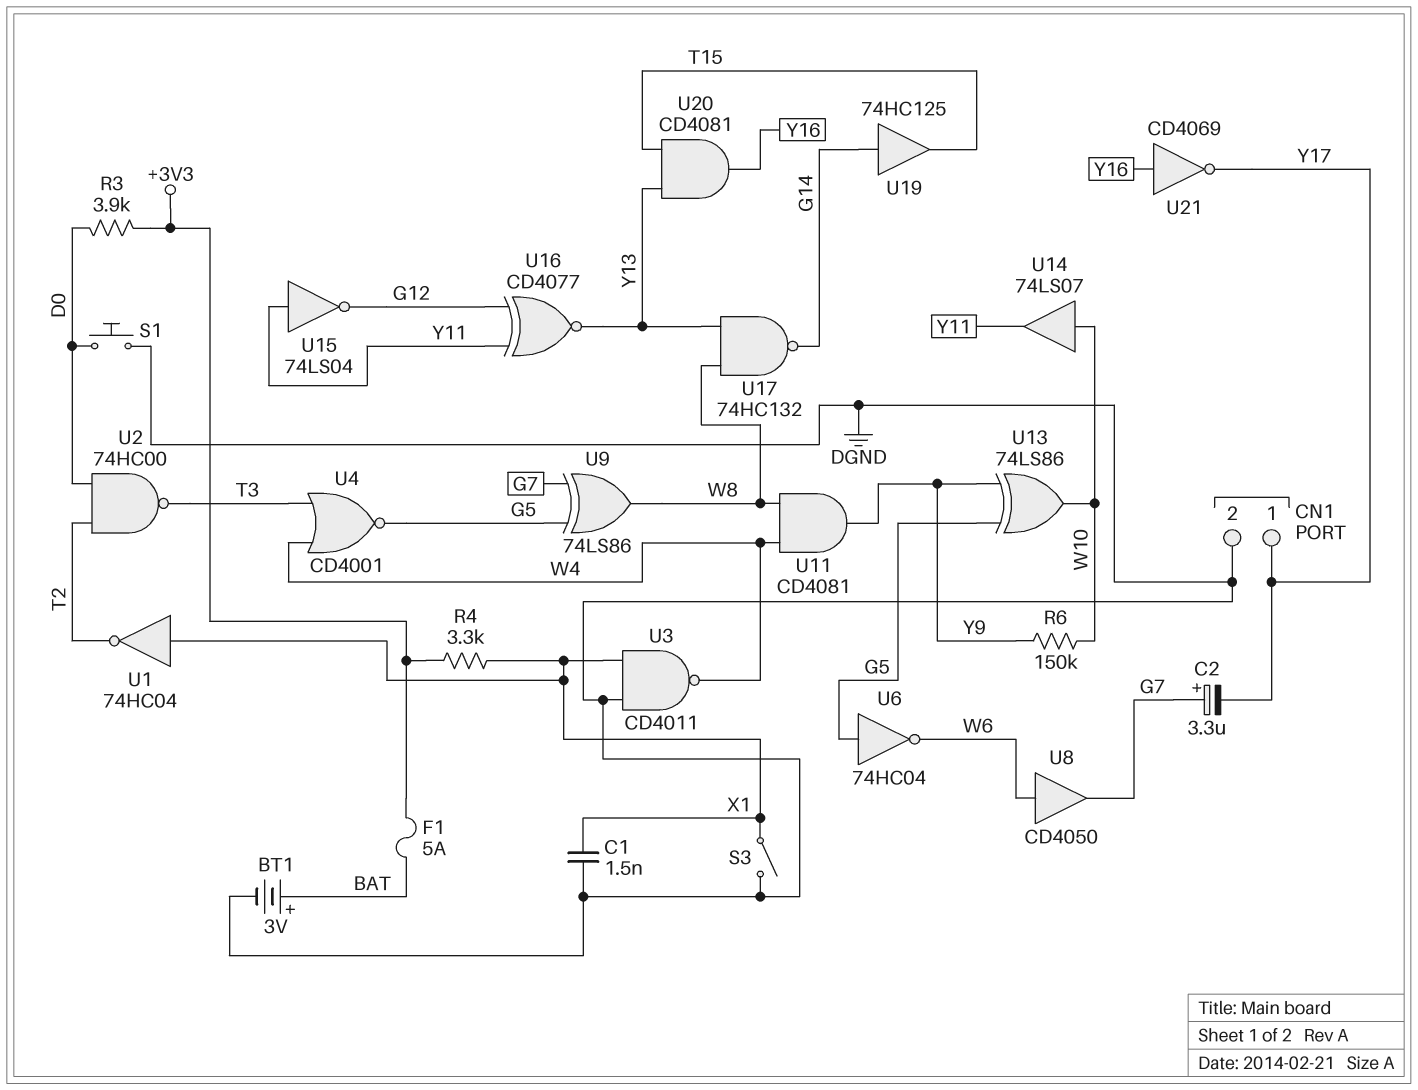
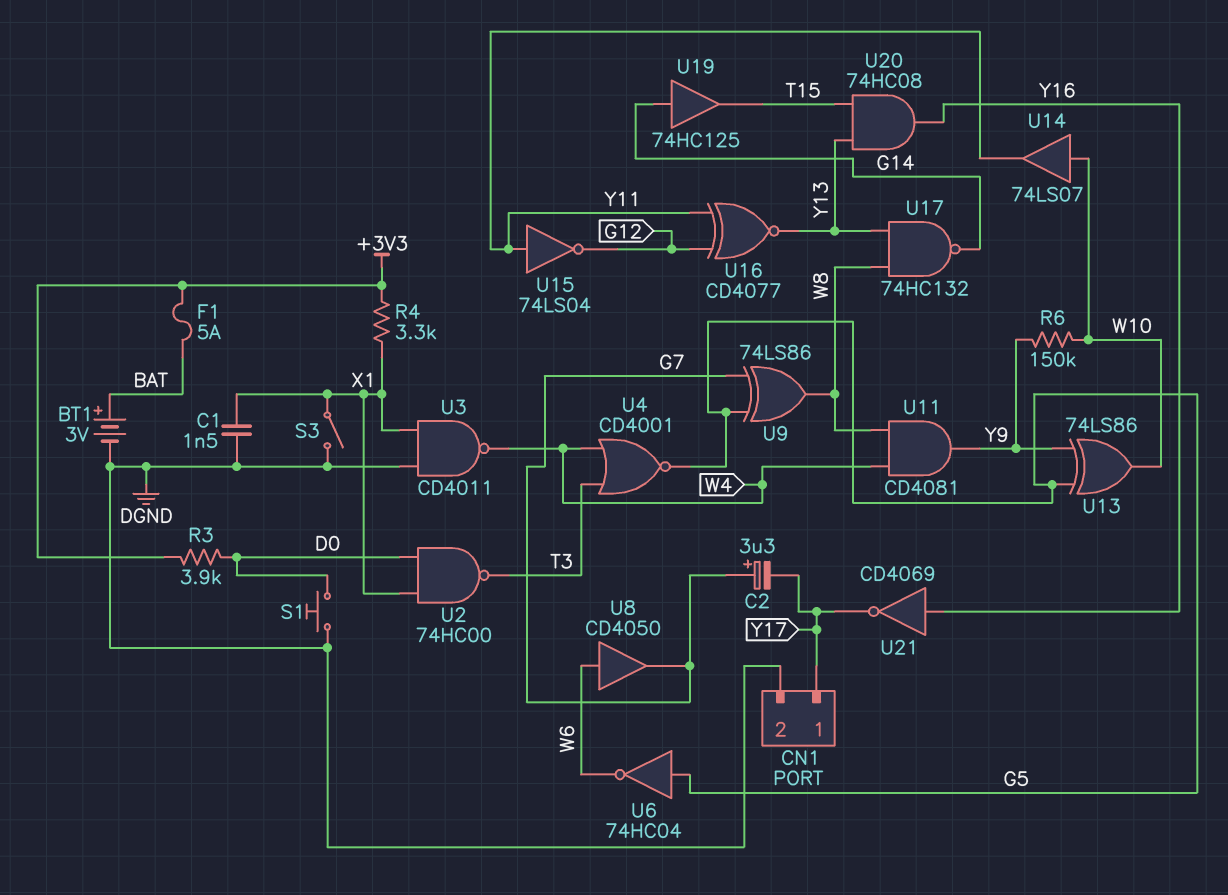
U1: NOT 74HC04 (in X1, out T2) -> none
U2: NAND 74HC00 (in D0, in T2, out T3) -> NAND 74HC00 (in D0, in X1, out T3)
U20: AND CD4081 (in T15, in Y13, out Y16) -> AND 74HC08 (in T15, in Y13, out Y16)

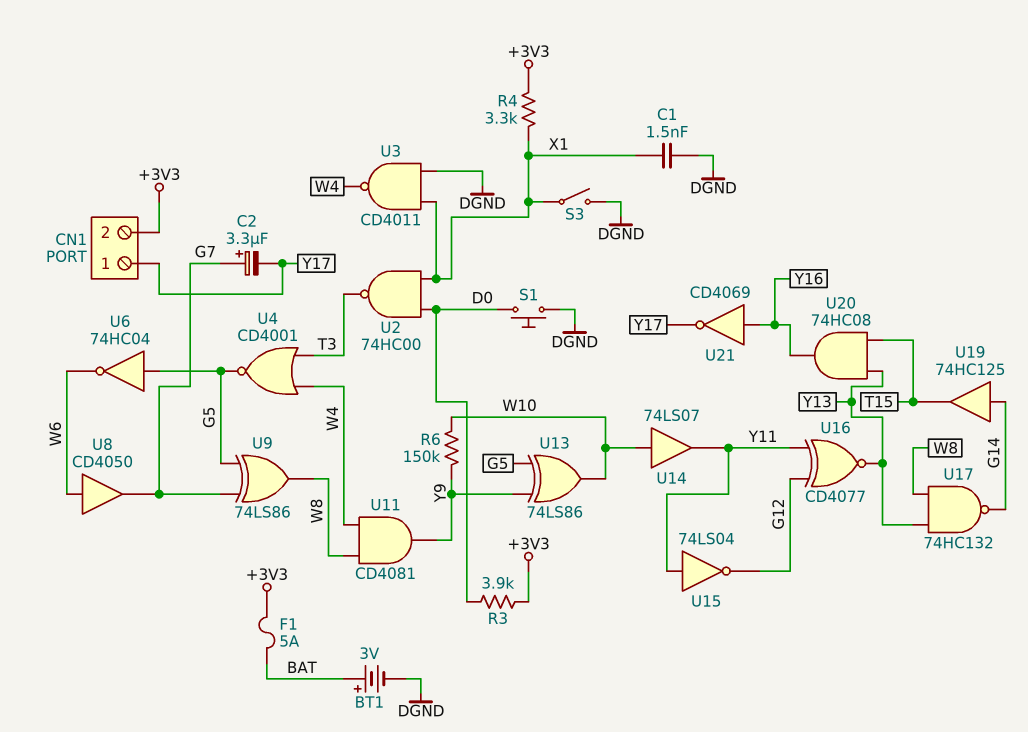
CN1 pin 2: DGND -> +3V3

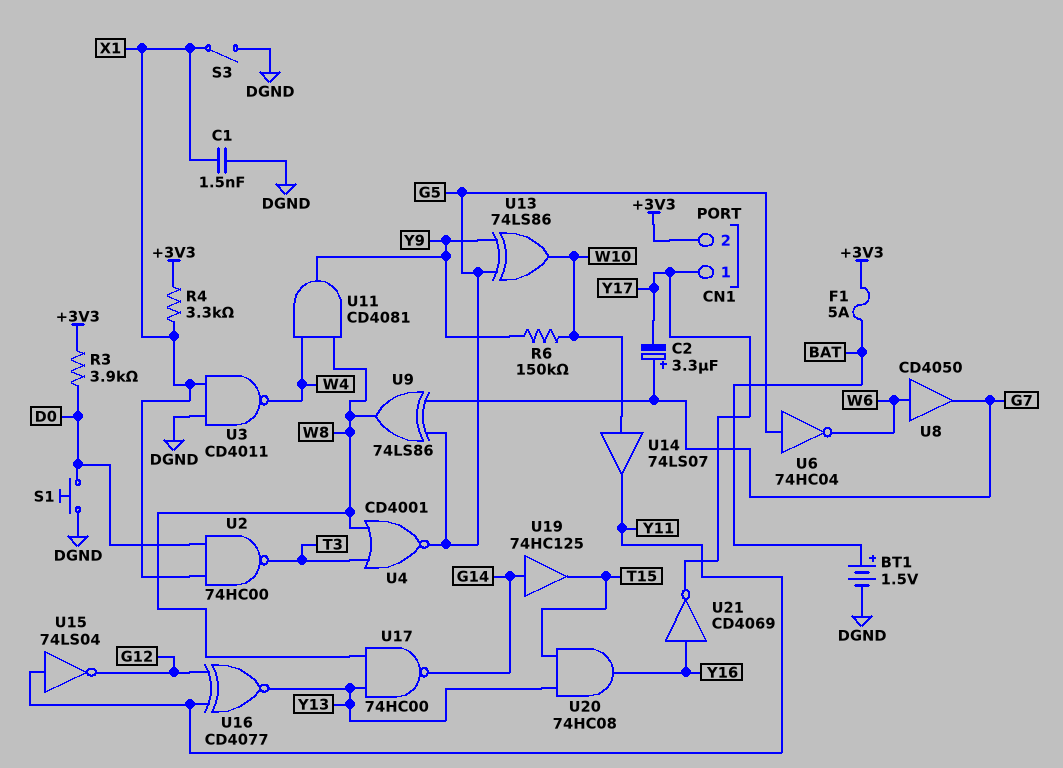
BT1: 3V (plus BAT, minus DGND) -> 1.5V (plus BAT, minus DGND)
U4: NOR CD4001 (in T3, in W4, out G5) -> NOR CD4001 (in T3, in W8, out G5)
U17: NAND 74HC132 (in W8, in Y13, out G14) -> NAND 74HC00 (in W8, in Y13, out G14)

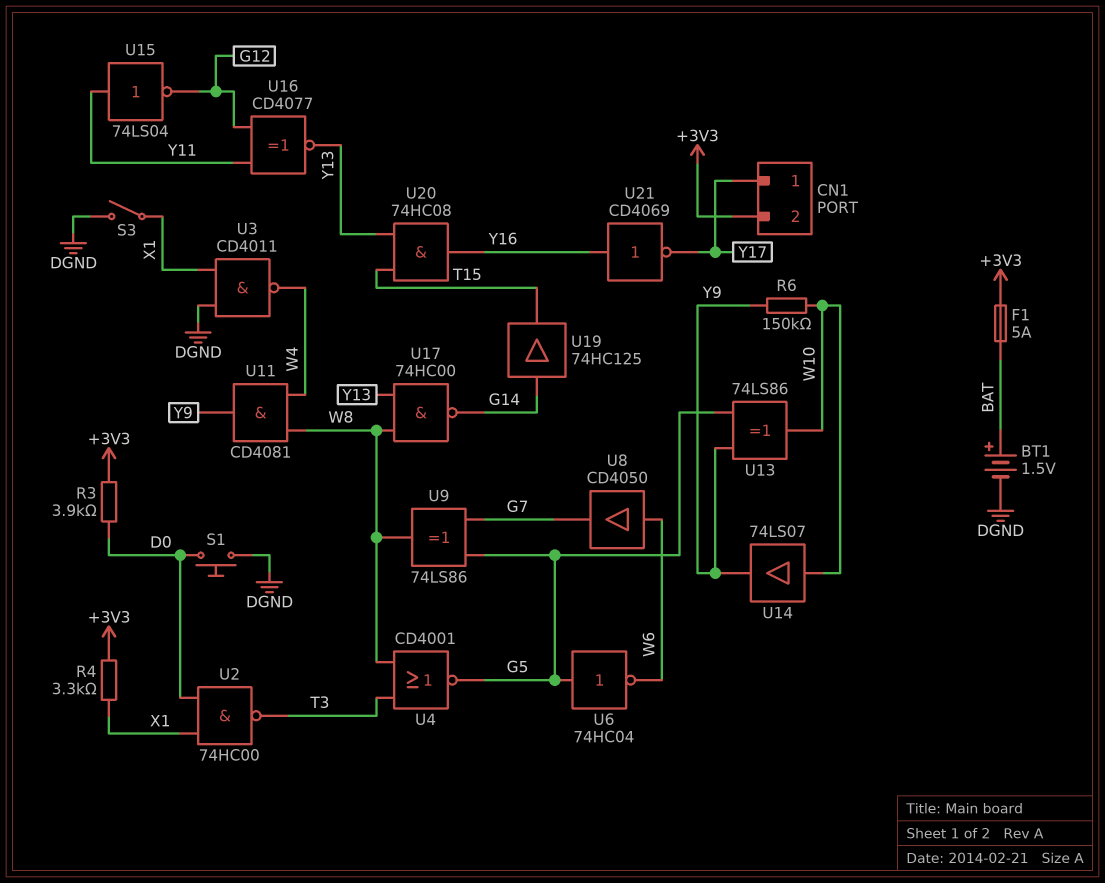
C1: 1.5nF (DGND, X1) -> none
C2: 3.3uF (plus G7, minus Y17) -> none
U14: buffer 74LS07 (in W10, out Y11) -> buffer 74LS07 (in W10, out Y9)

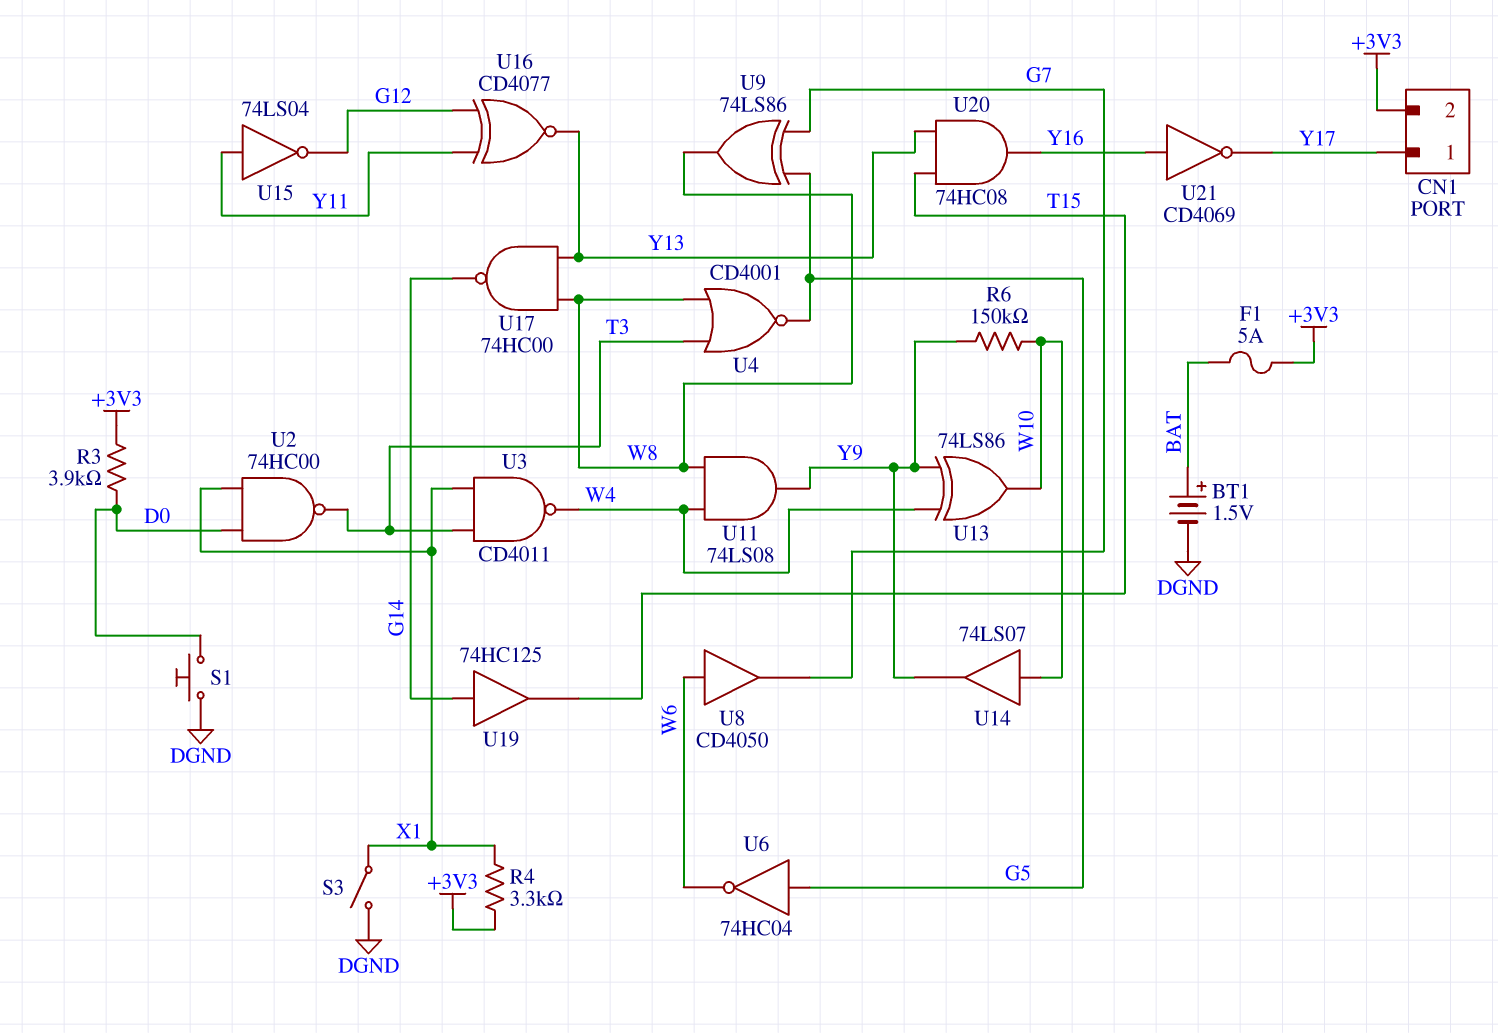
U3: NAND CD4011 (in DGND, in X1, out W4) -> NAND CD4011 (in T3, in X1, out W4)
U11: AND CD4081 (in W4, in W8, out Y9) -> AND 74LS08 (in W4, in W8, out Y9)
U13: XOR 74LS86 (in G5, in Y9, out W10) -> XOR 74LS86 (in W4, in Y9, out W10)

